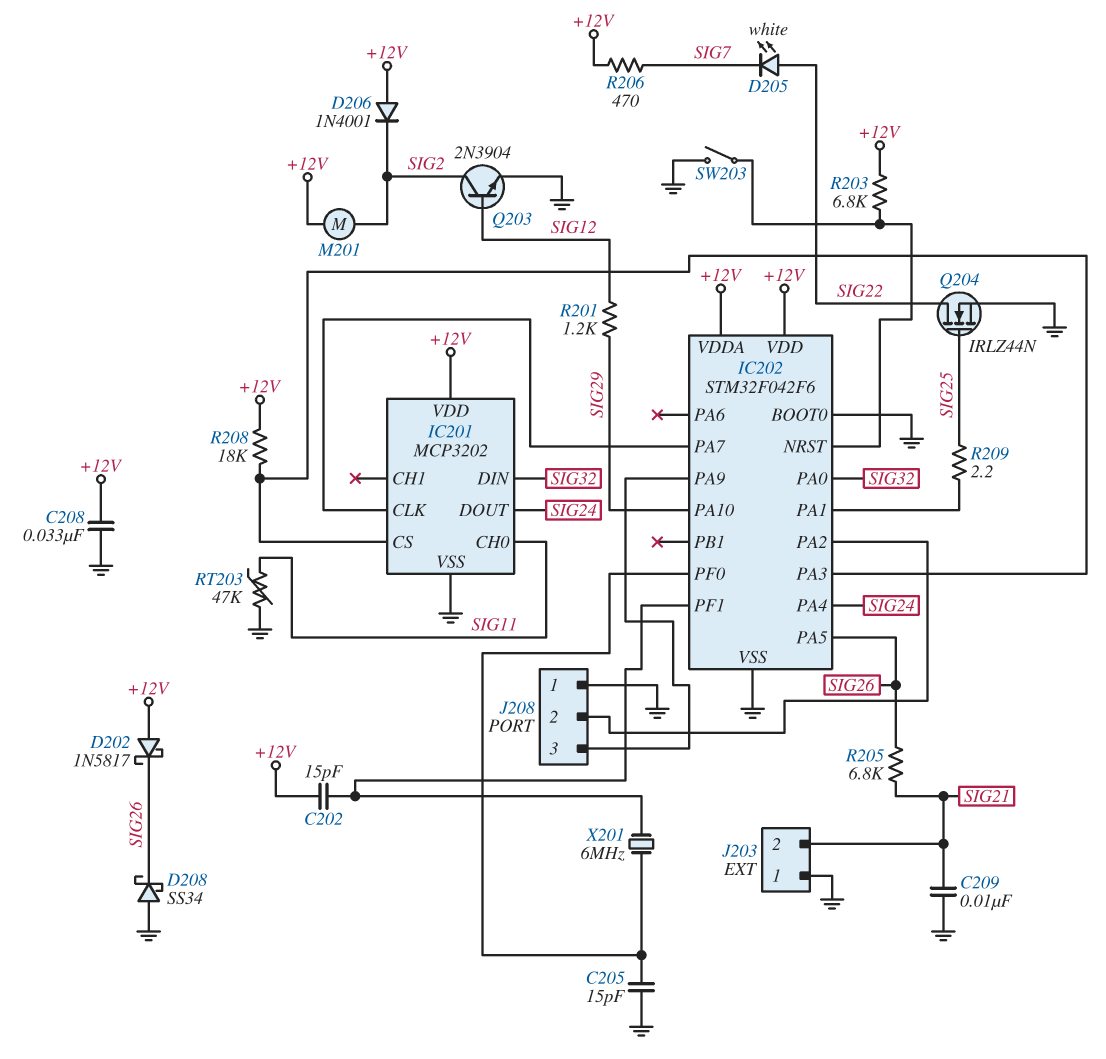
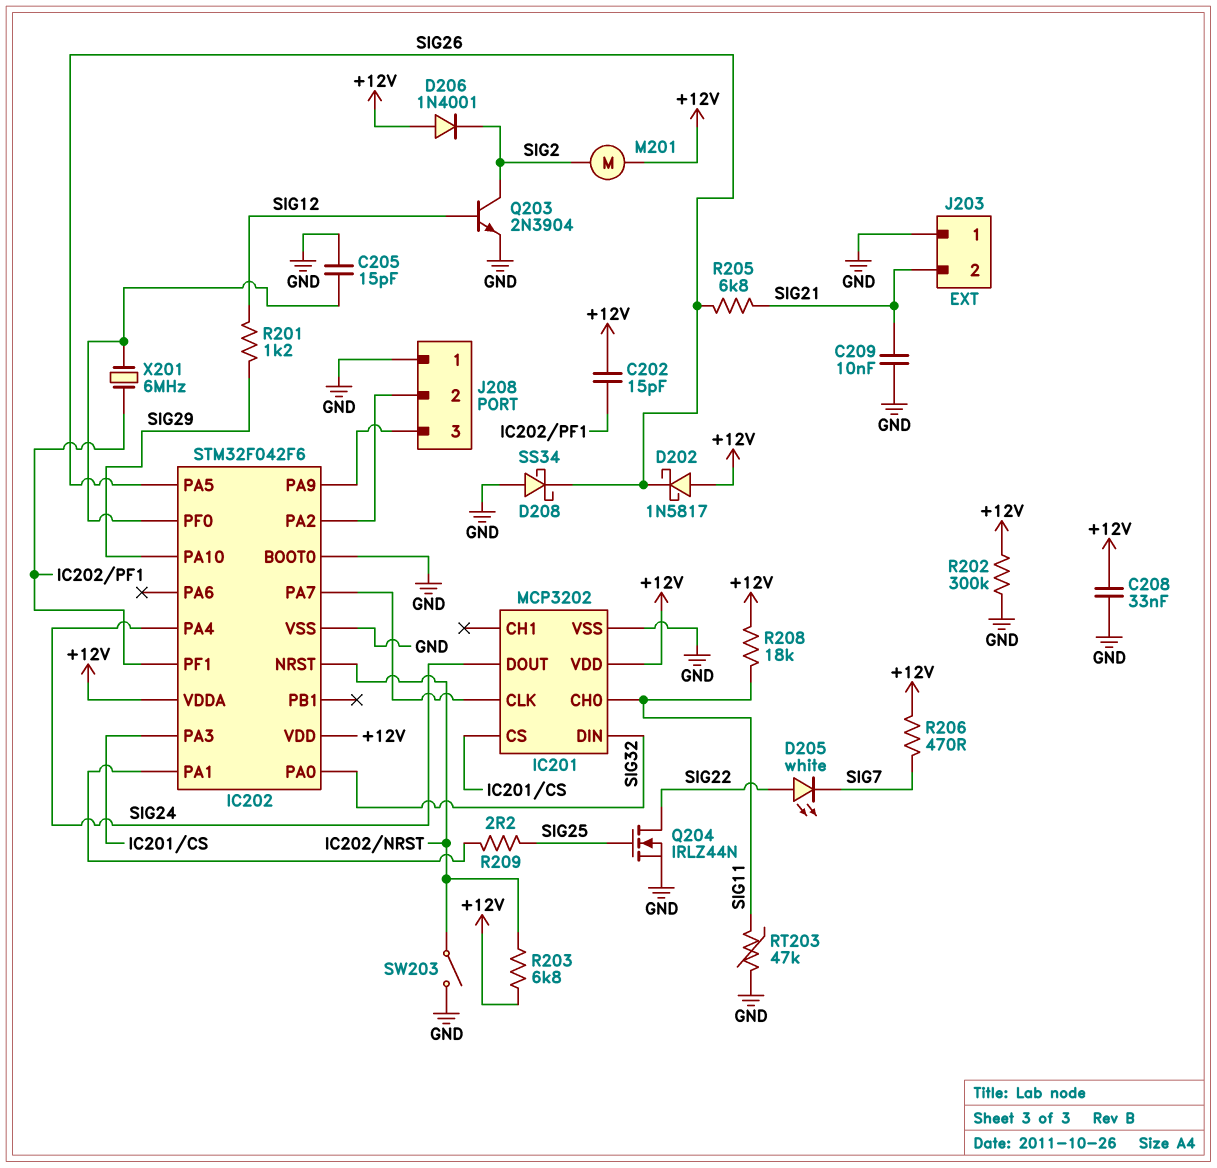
R202: none -> 300k (+12V, GND)
R208: 18k (+12V, IC201/CS) -> 18k (+12V, SIG11)

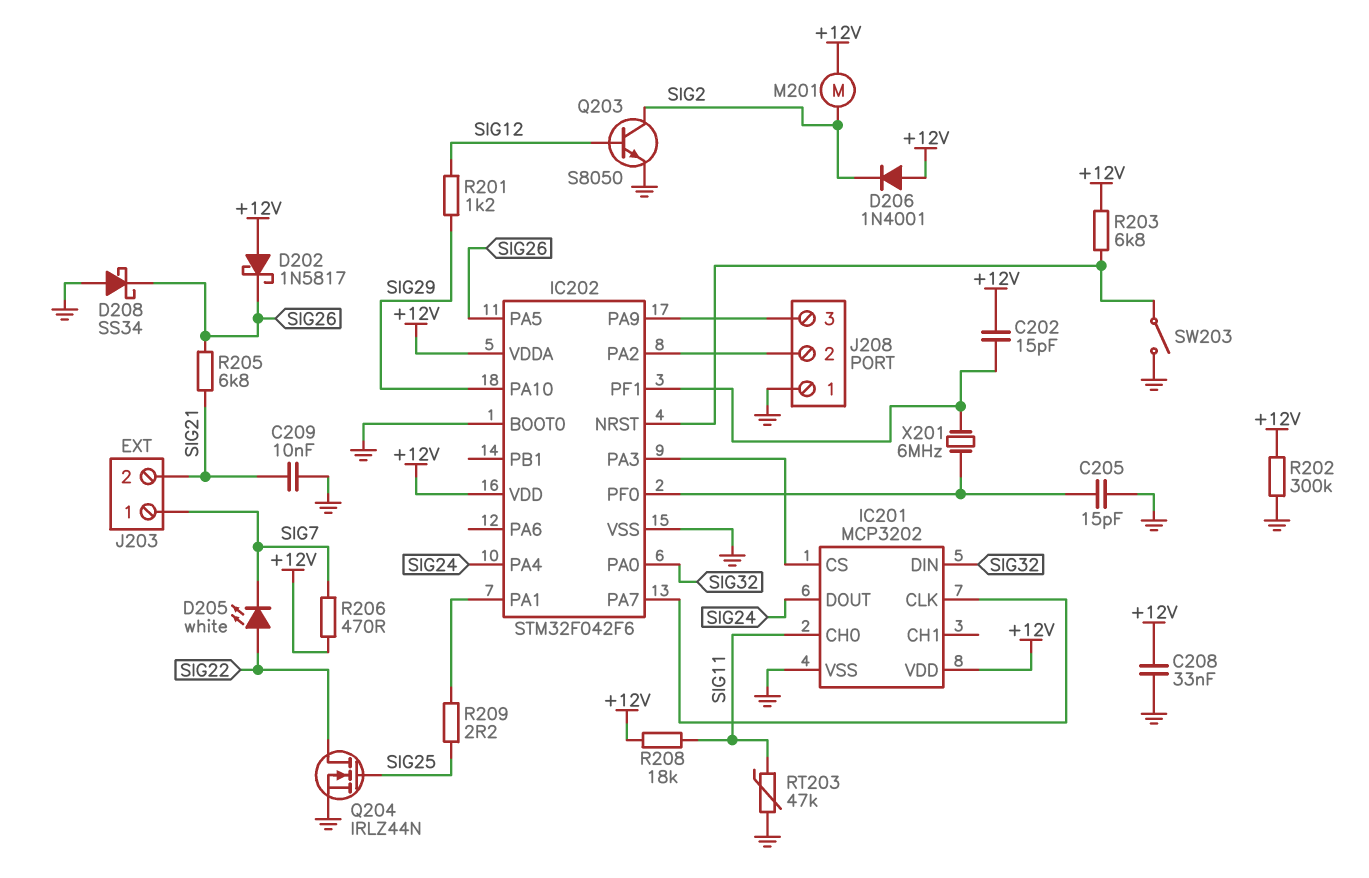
J203 pin 1: GND -> SIG7
Q203: NPN 2N3904 (B SIG12, C SIG2, E GND) -> NPN S8050 (B SIG12, C SIG2, E GND)

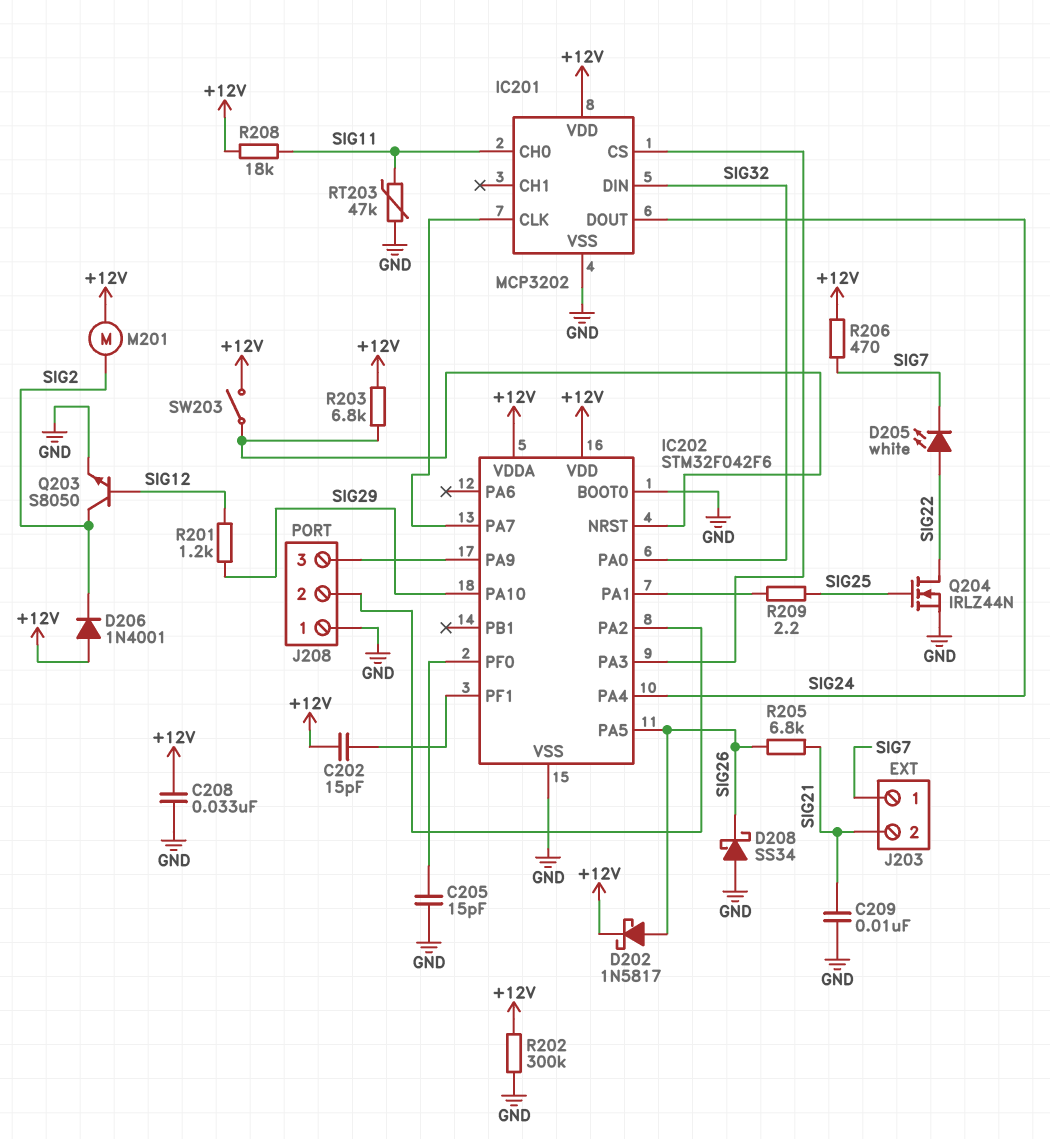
D202: schottky 1N5817 (A +12V, K SIG26) -> schottky 1N5817 (A SIG26, K +12V)
SW203: switch (GND, IC202/NRST) -> switch (+12V, IC202/NRST)
X201: 6MHz (IC202/PF0, IC202/PF1) -> none

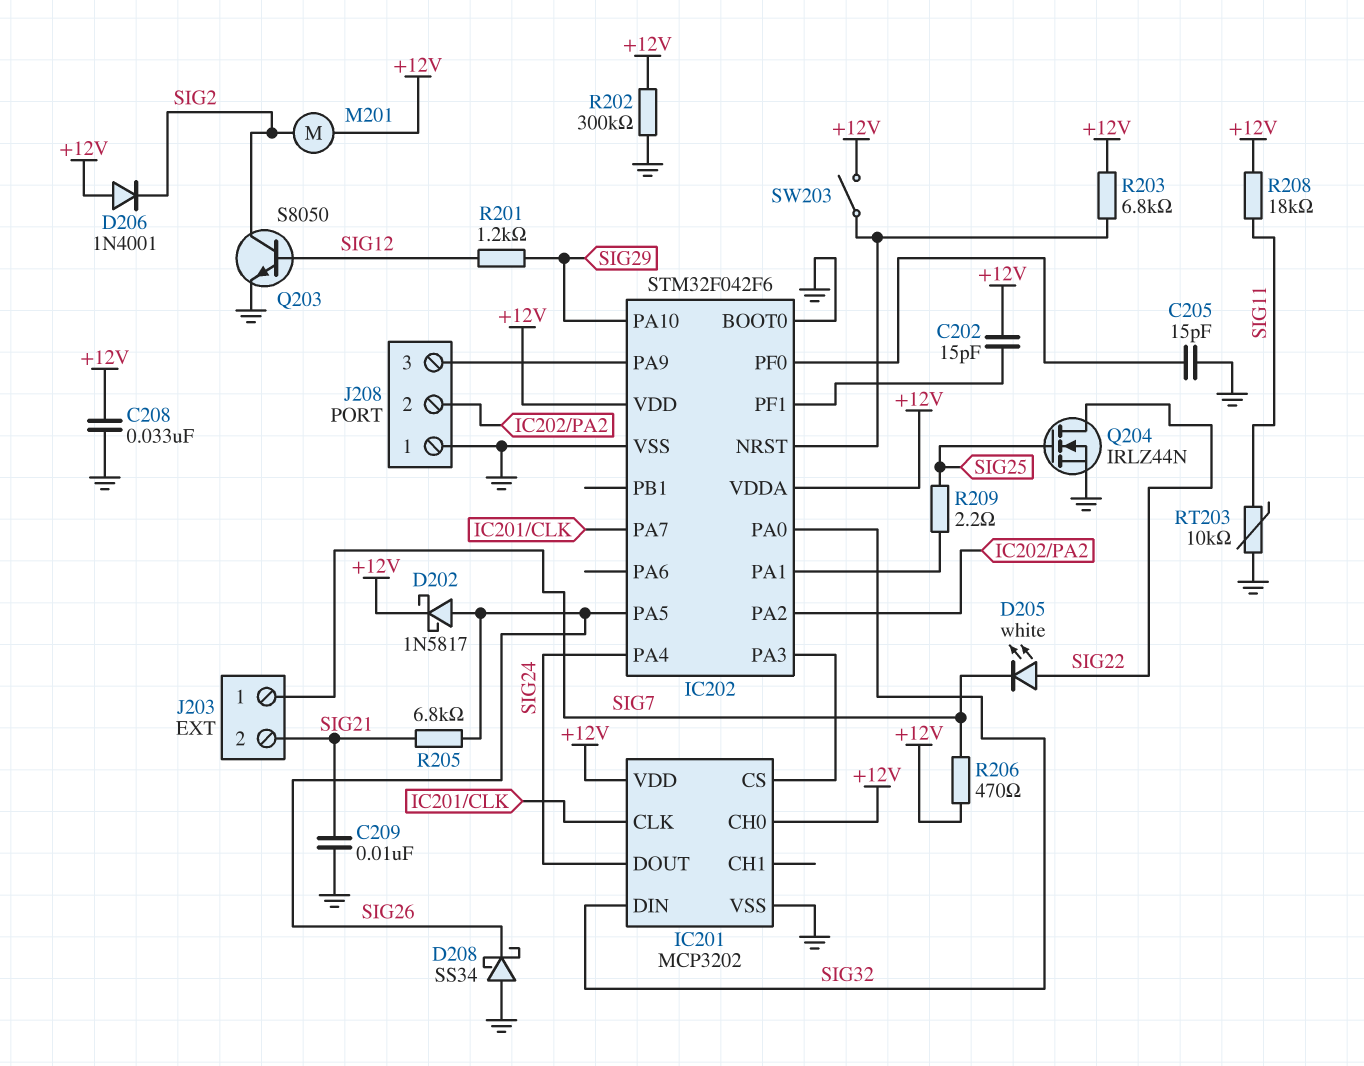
IC201 pin CH0: SIG11 -> +12V
RT203: 47k (GND, SIG11) -> 10k (GND, SIG11)

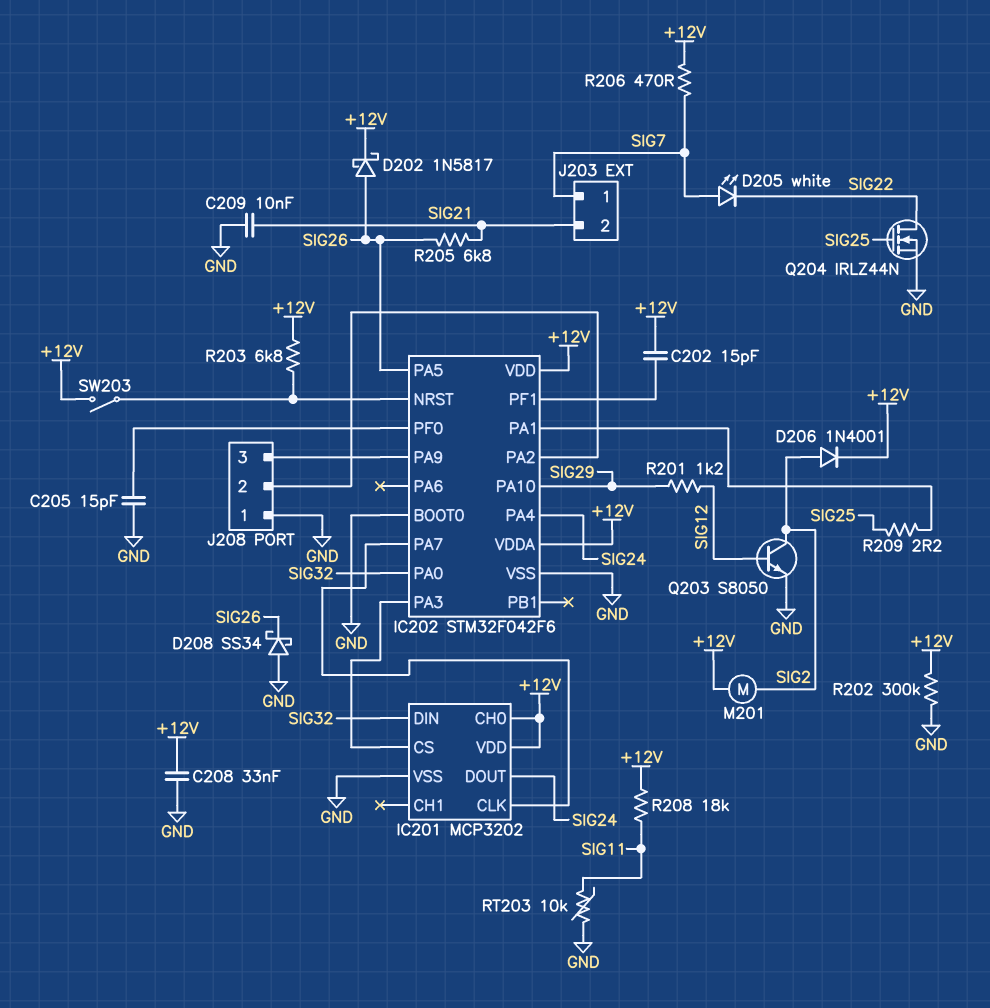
D205: LED white (A SIG22, K SIG7) -> LED white (A SIG7, K SIG22)
D206: diode 1N4001 (A +12V, K SIG2) -> diode 1N4001 (A SIG2, K +12V)

